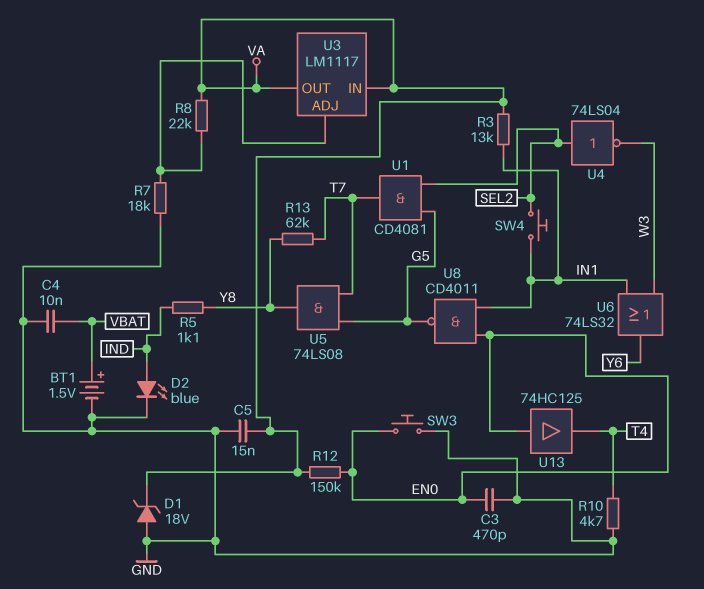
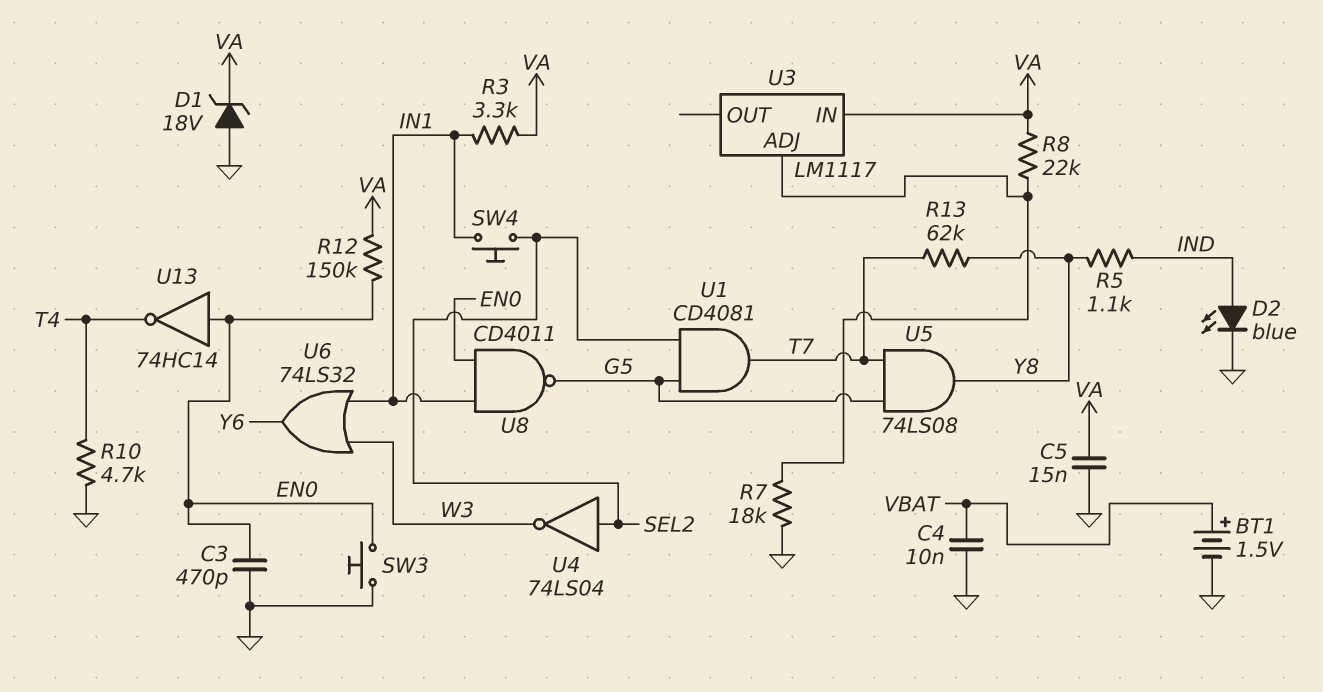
R3: 13k (IN1, VA) -> 3.3k (IN1, VA)
U3 pin OUT: VA -> none
U13: buffer 74HC125 (in EN0, out T4) -> NOT 74HC14 (in EN0, out T4)

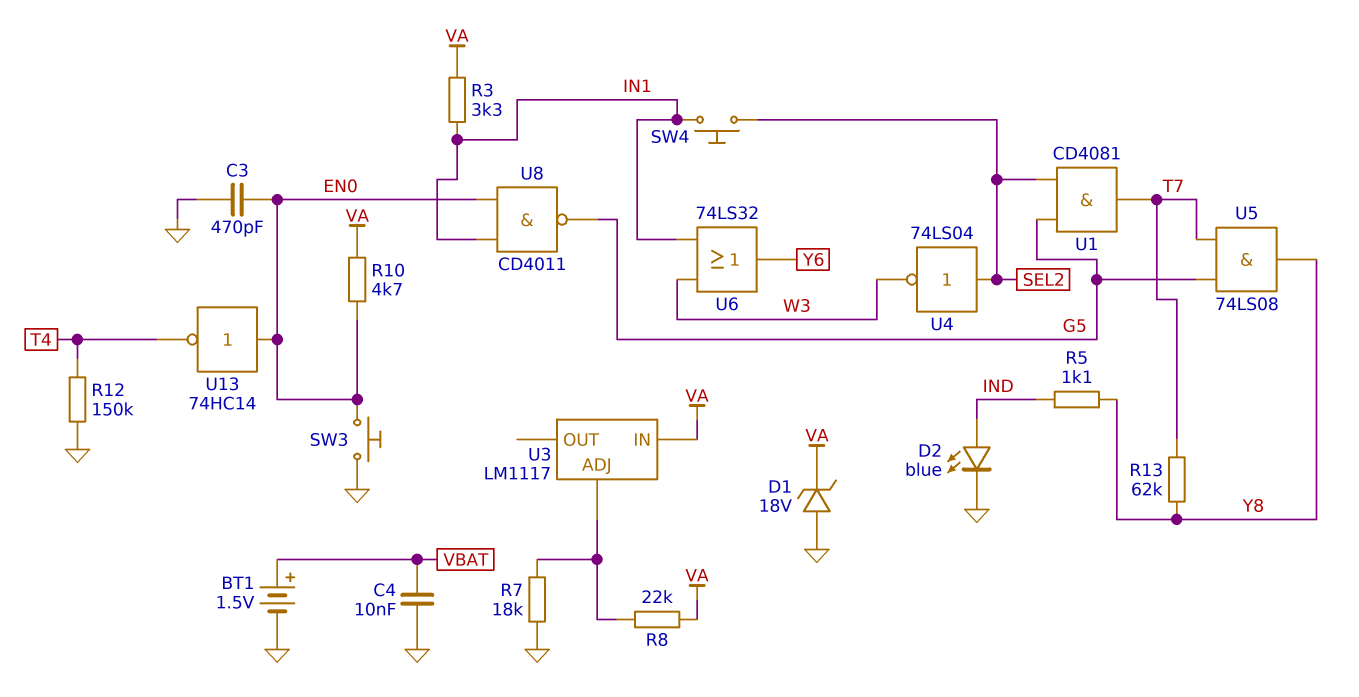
C5: 15nF (GND, VA) -> none
R10: 4.7k (GND, T4) -> 4.7k (EN0, VA)
R12: 150k (EN0, VA) -> 150k (GND, T4)

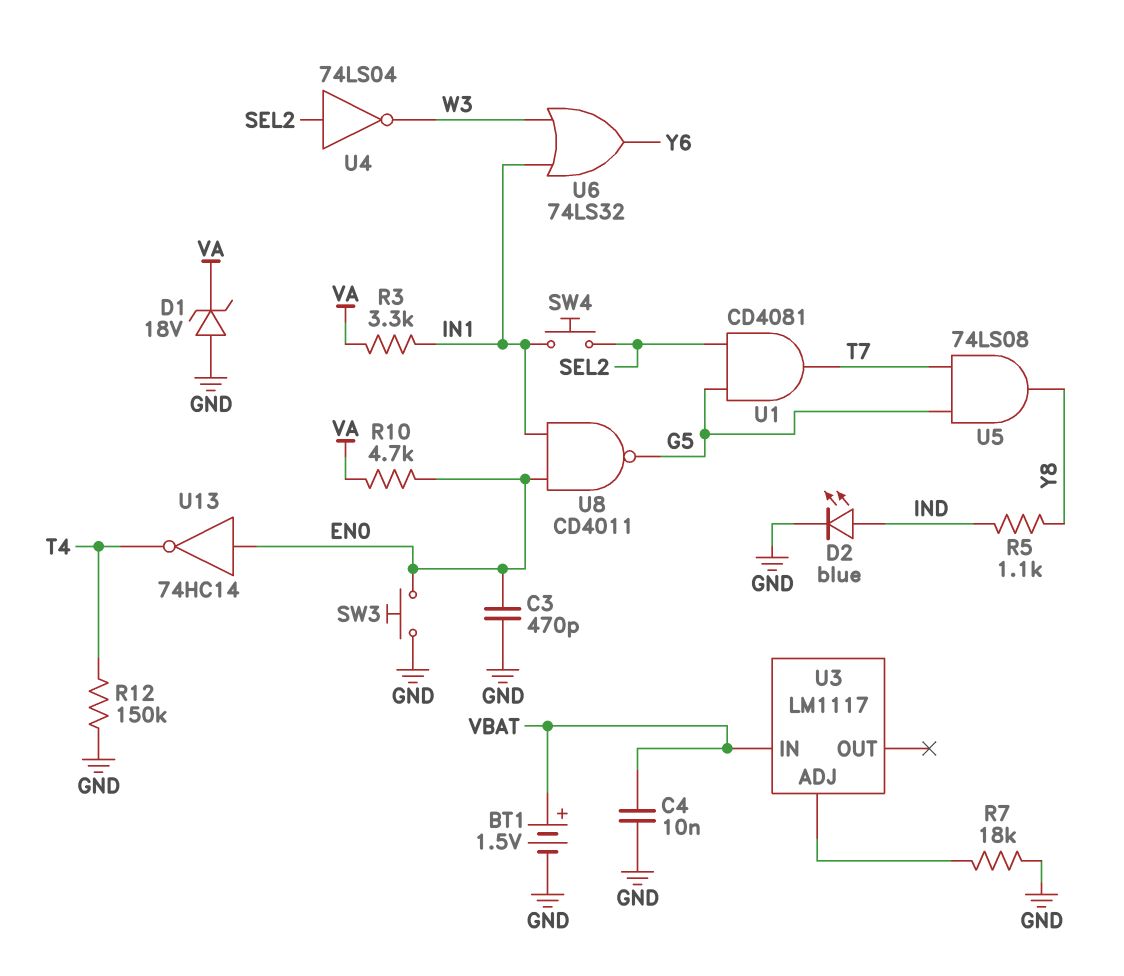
R8: 22k (U3/ADJ, VA) -> none
R13: 62k (T7, Y8) -> none
U3 pin IN: VA -> VBAT

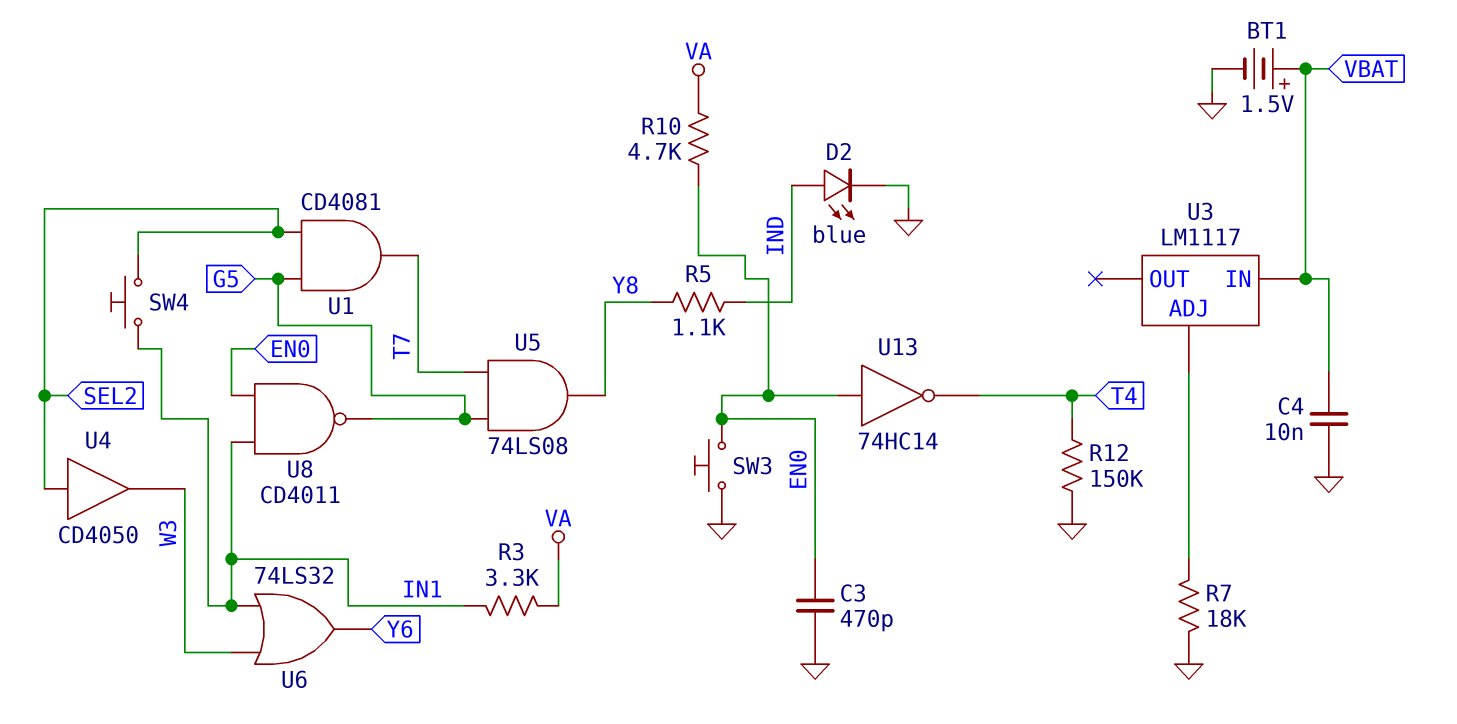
D1: zener 18V (A GND, K VA) -> none
U4: NOT 74LS04 (in SEL2, out W3) -> buffer CD4050 (in SEL2, out W3)

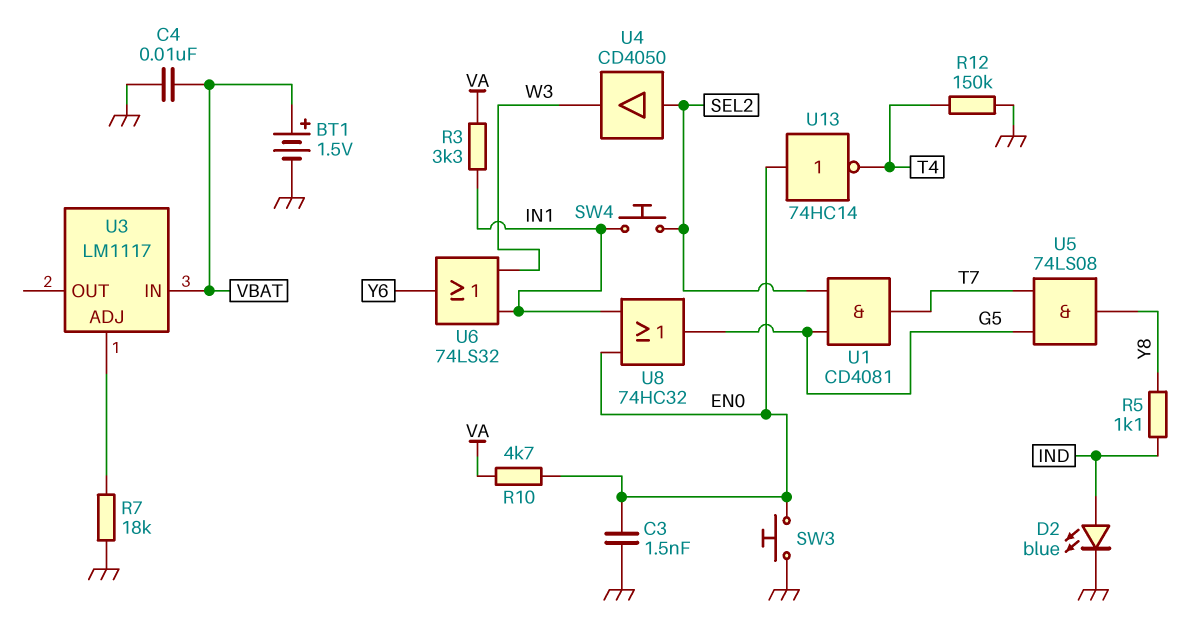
C3: 470pF (EN0, GND) -> 1.5nF (EN0, GND)
U8: NAND CD4011 (in EN0, in IN1, out G5) -> OR 74HC32 (in EN0, in IN1, out G5)

